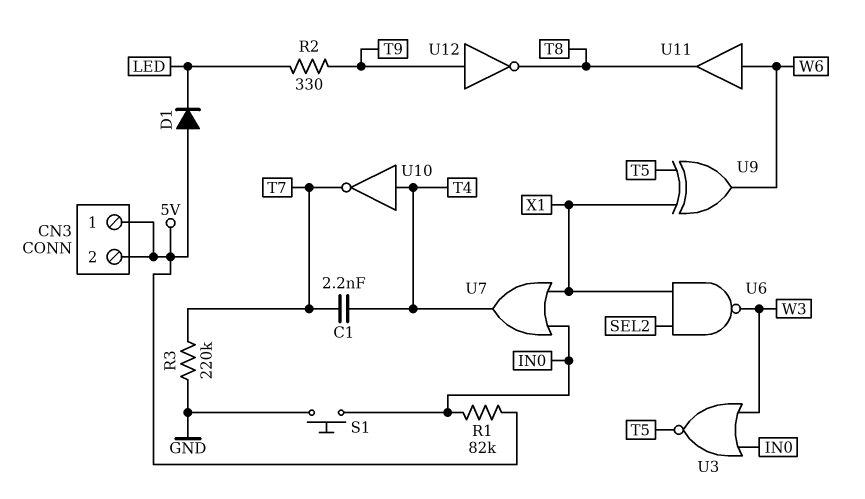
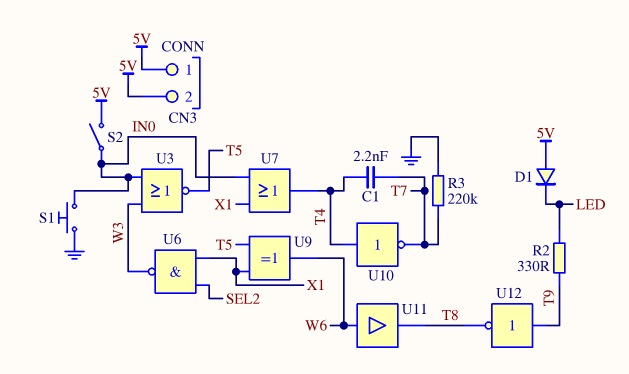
R1: 82k (5V, IN0) -> none
S2: none -> switch (5V, IN0)

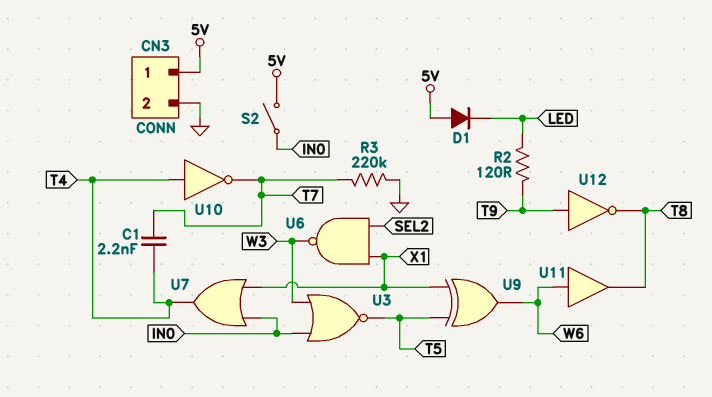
CN3 pin 2: 5V -> GND
R2: 330 (LED, T9) -> 120 (LED, T9)
S1: button (GND, IN0) -> none

